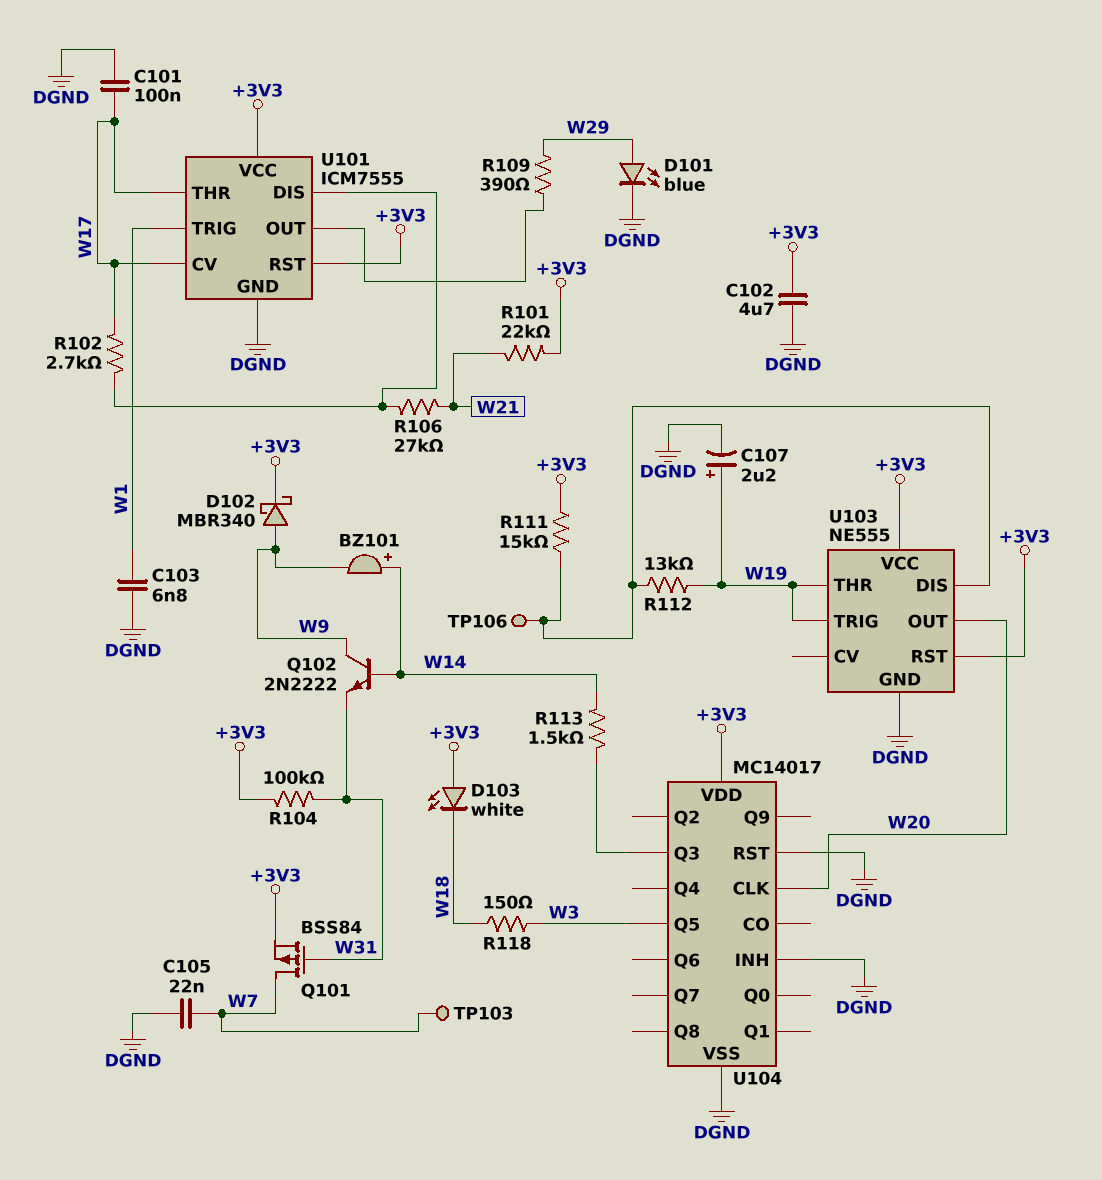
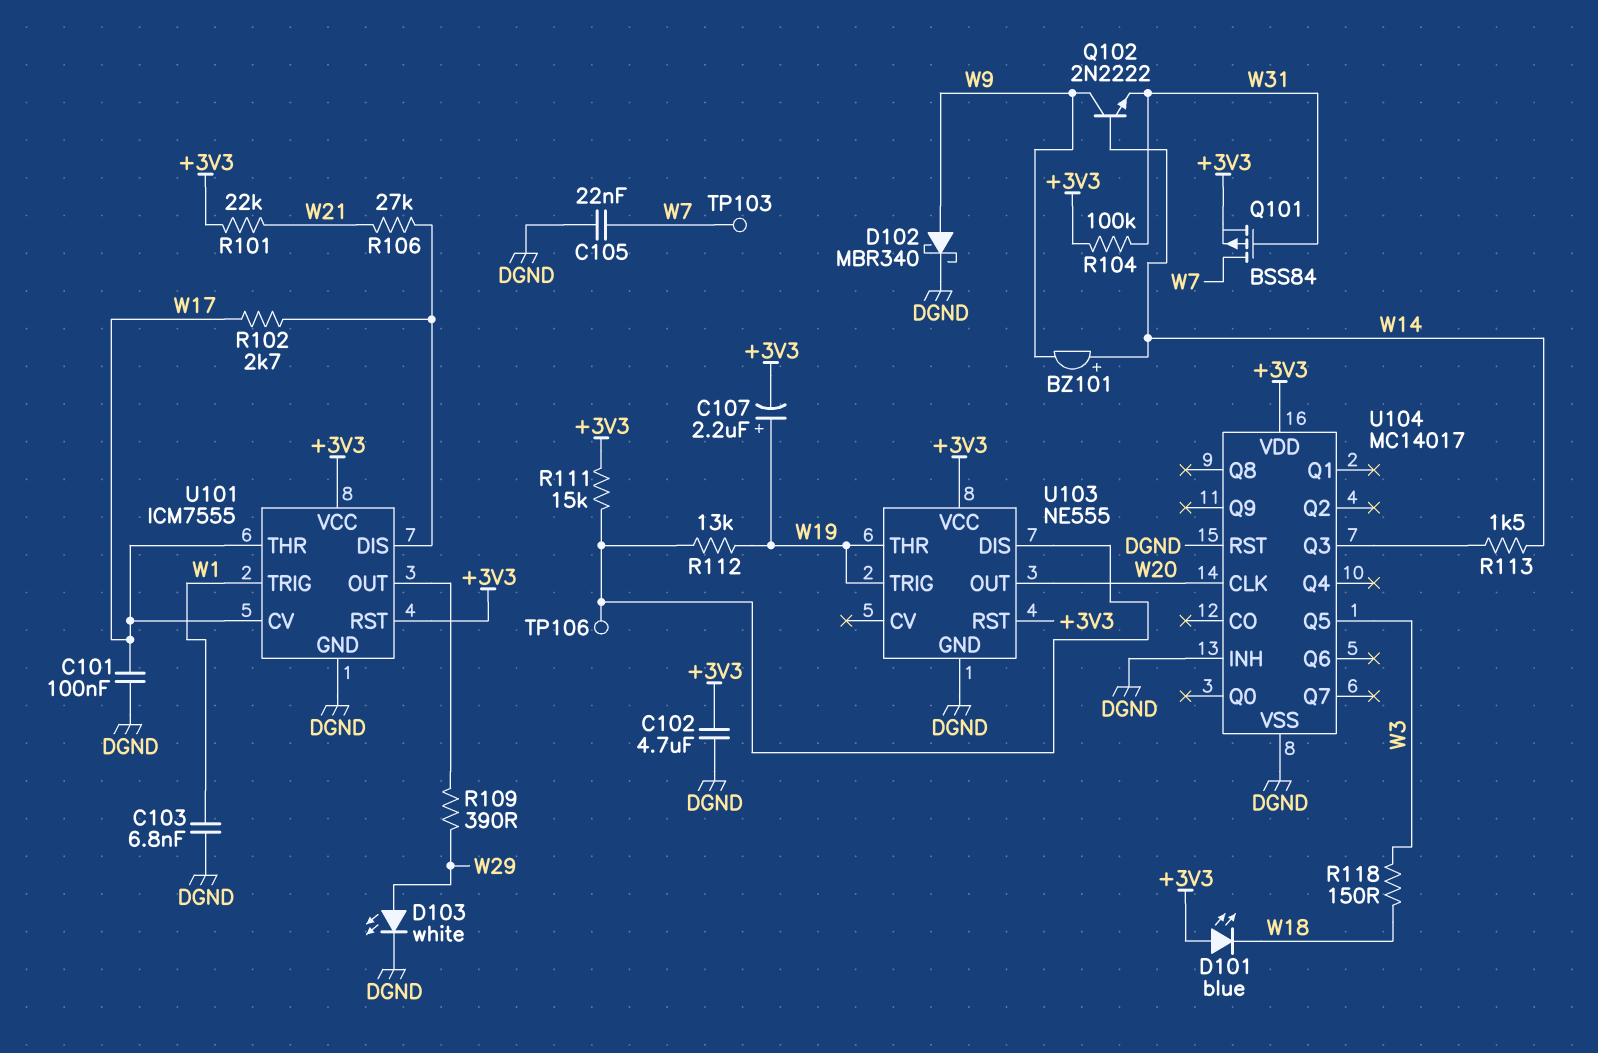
C107: 2.2uF (plus W19, minus DGND) -> 2.2uF (plus W19, minus +3V3)
D101: LED blue (A W29, K DGND) -> LED blue (A +3V3, K W18)
D102: schottky MBR340 (A W9, K +3V3) -> schottky MBR340 (A W9, K DGND)
D103: LED white (A +3V3, K W18) -> LED white (A W29, K DGND)

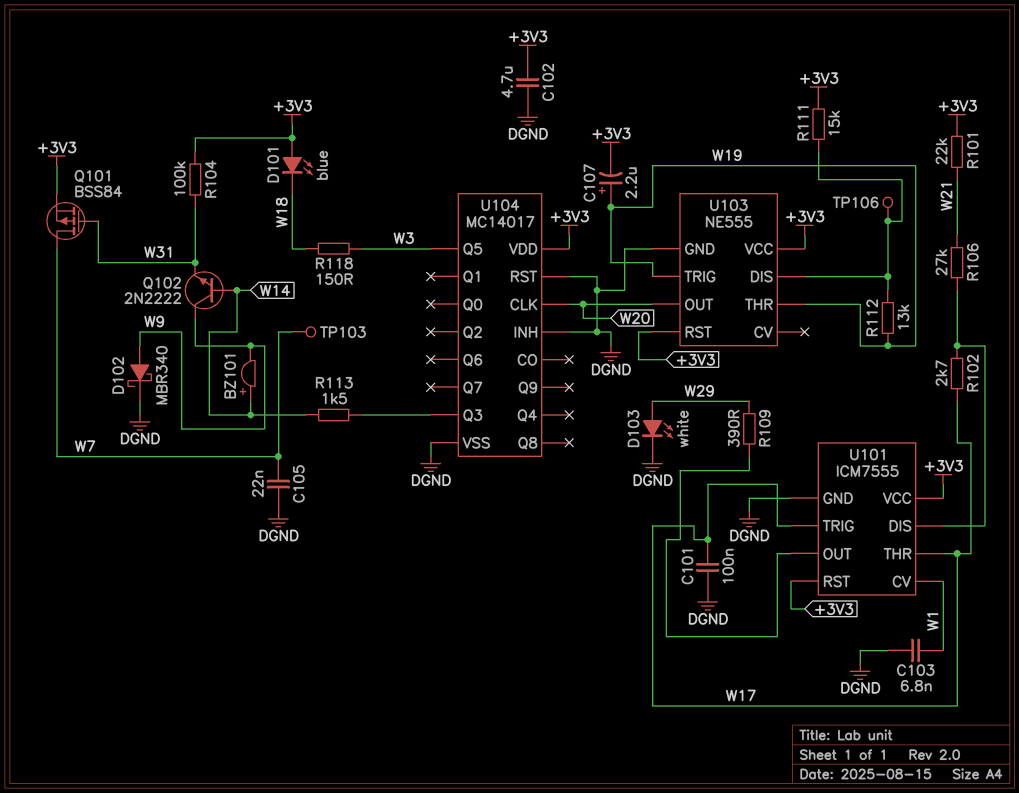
U101 pin CV: W17 -> W1
U101 pin TRIG: W1 -> W17

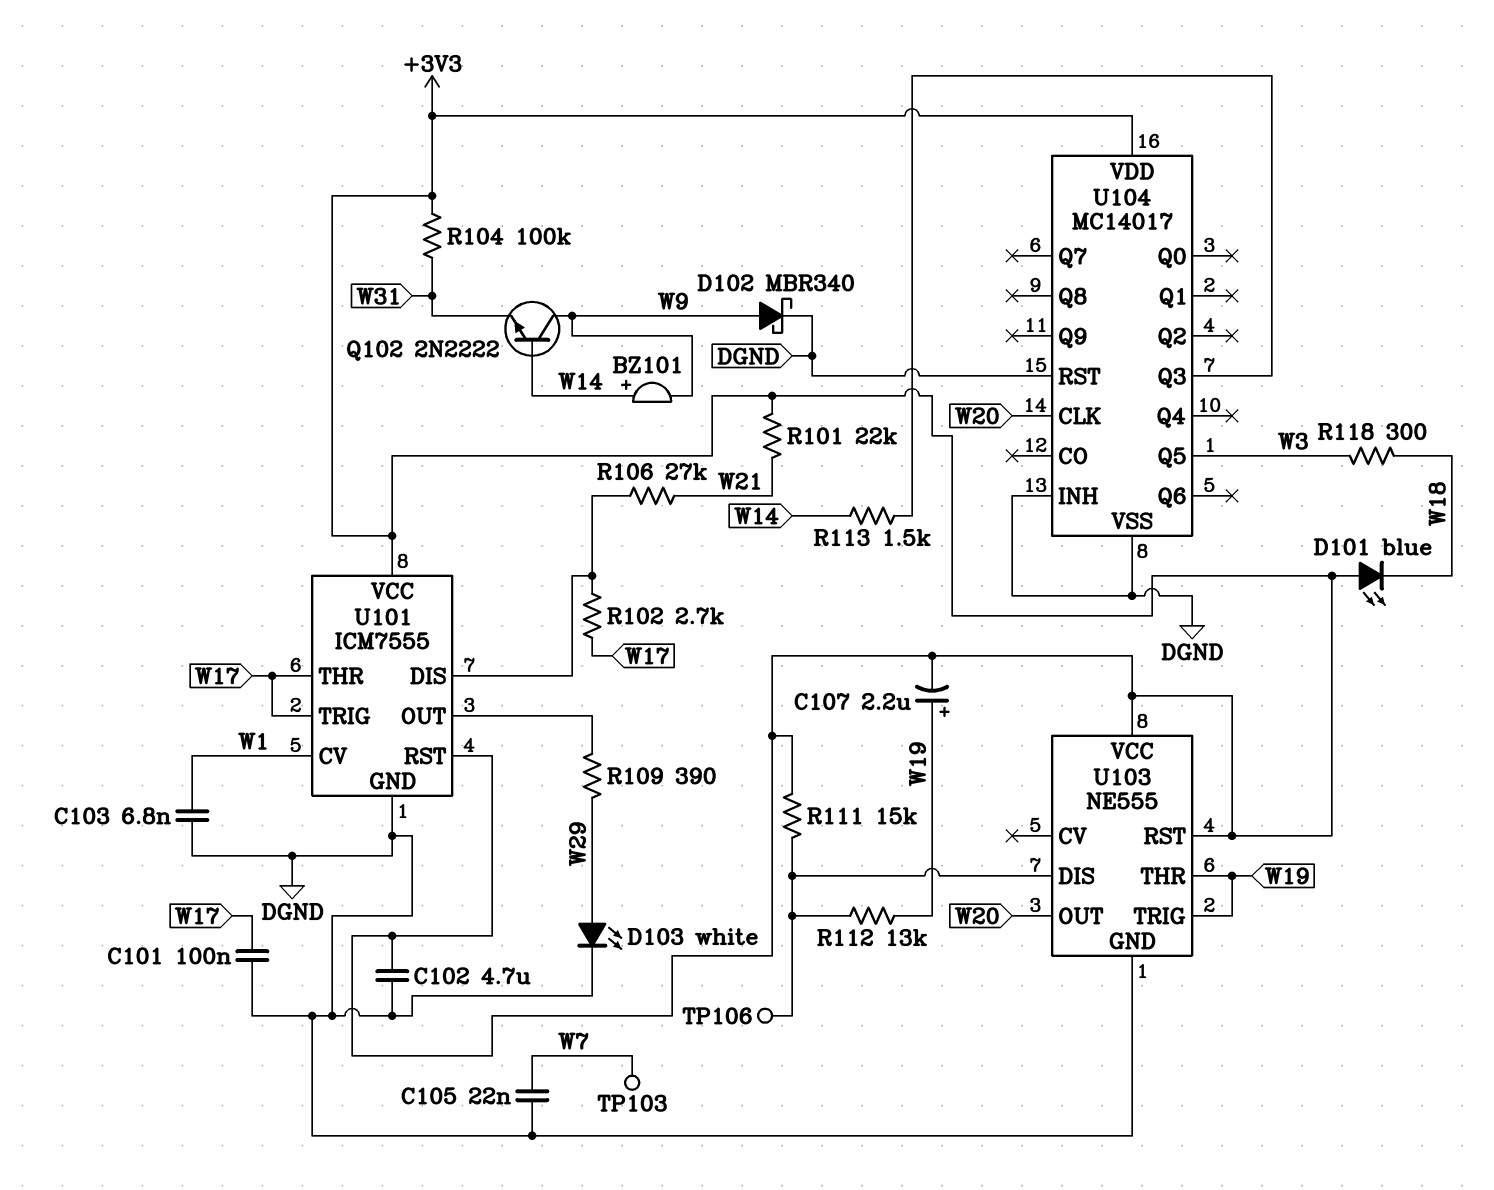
Q101: PMOS BSS84 (G W31, D W7, S +3V3) -> none
R118: 150 (W3, W18) -> 300 (W3, W18)

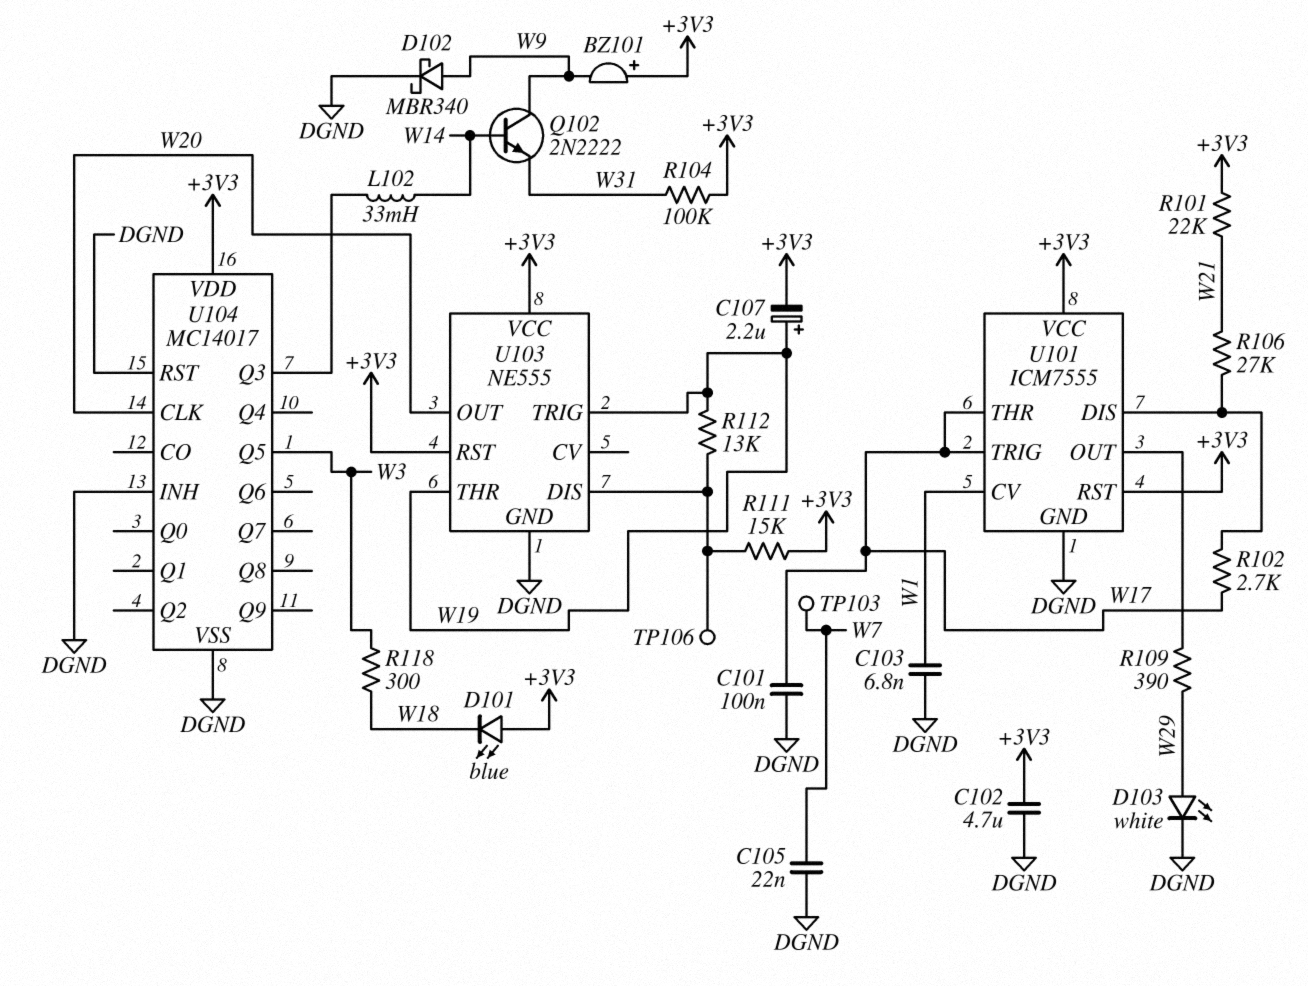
BZ101: buzzer (plus W14, minus W9) -> buzzer (plus +3V3, minus W9)
L102: none -> 33mH (U104/Q3, W14)
R113: 1.5k (U104/Q3, W14) -> none

